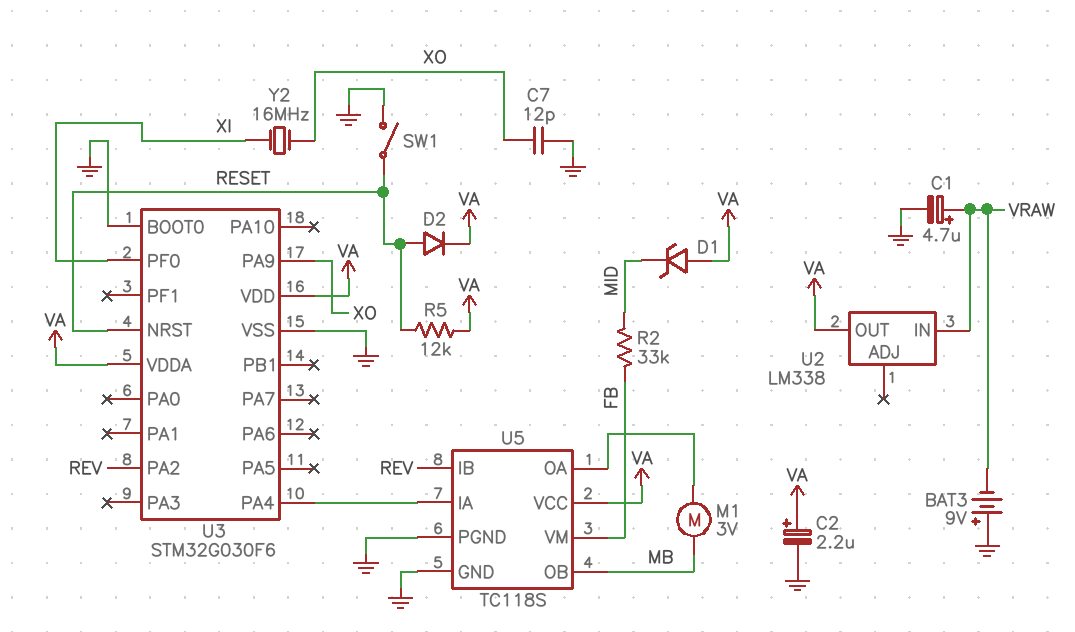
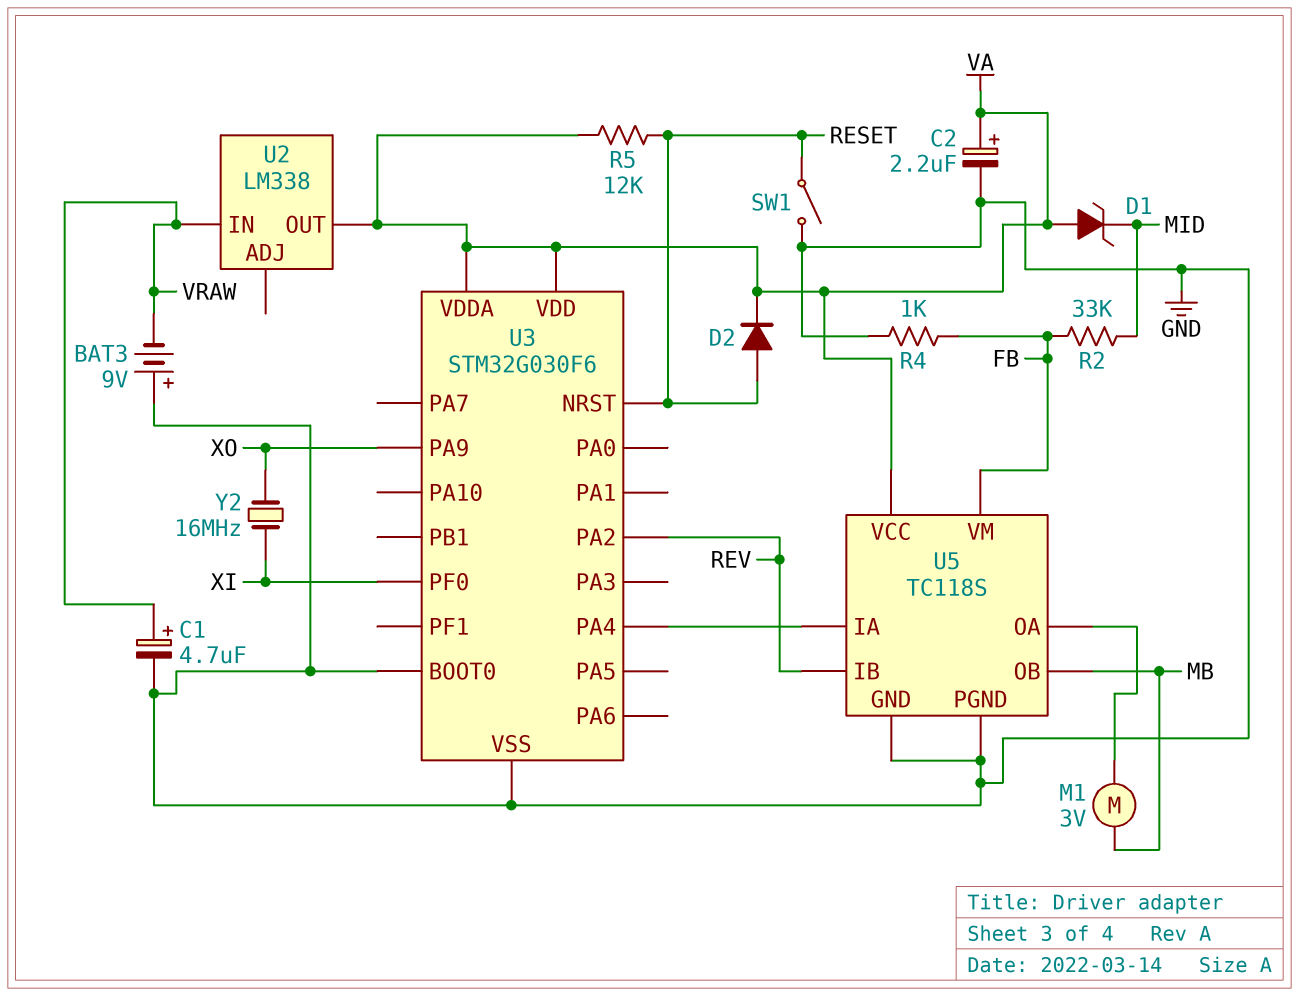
C7: 12pF (GND, XO) -> none
R4: none -> 1k (FB, GND)

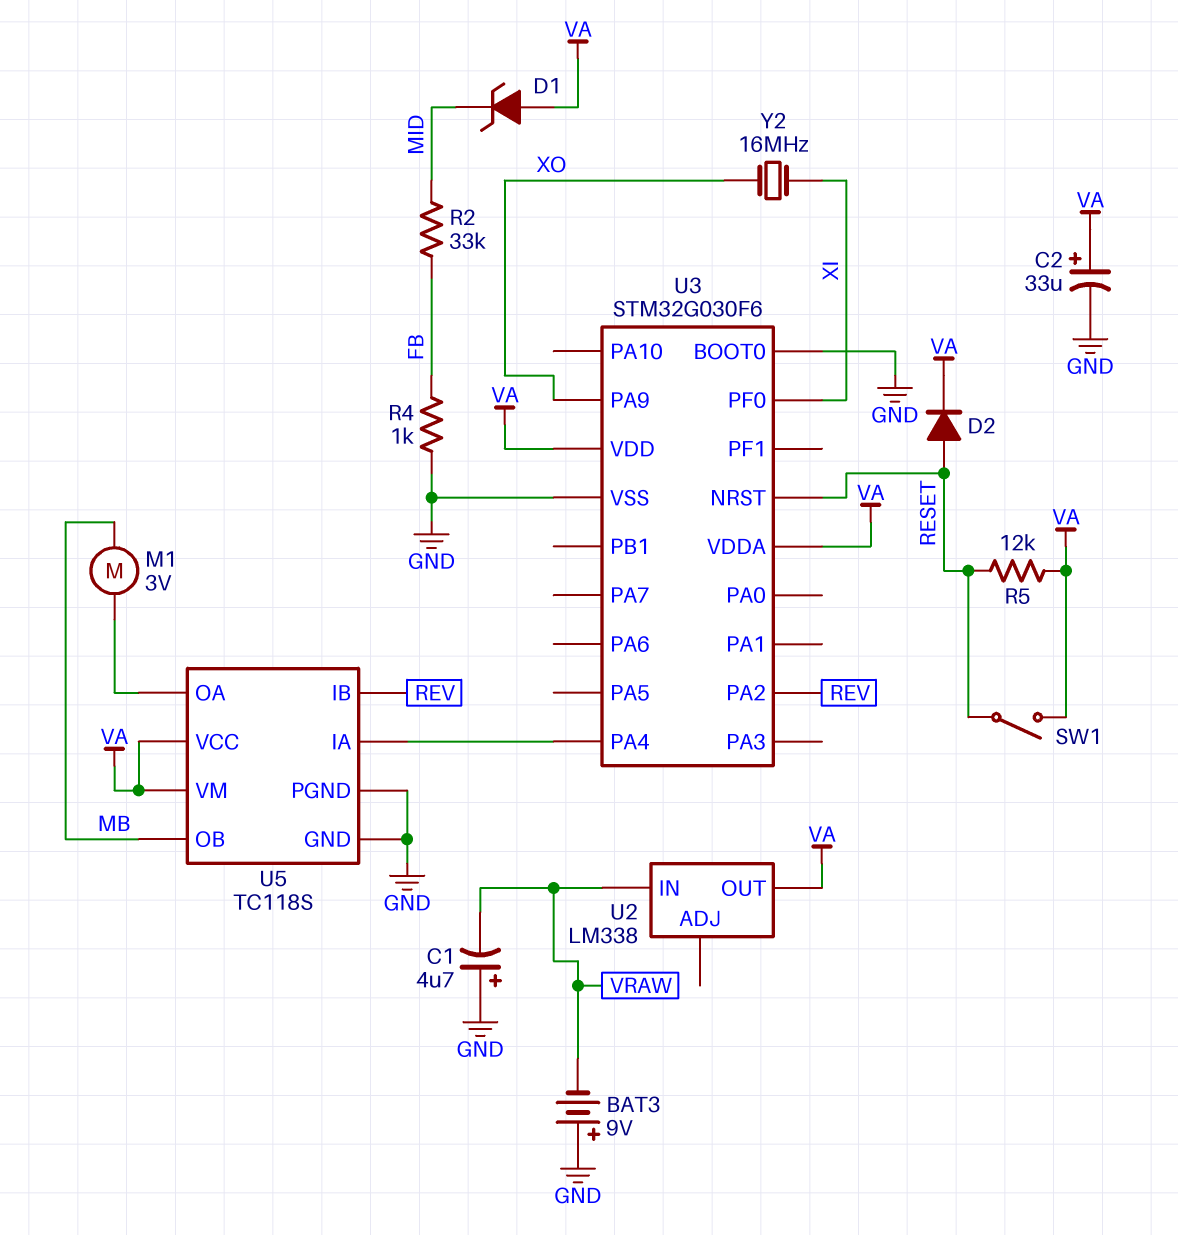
C1: 4.7uF (plus VRAW, minus GND) -> 4.7uF (plus GND, minus VRAW)
C2: 2.2uF (plus VA, minus GND) -> 33uF (plus VA, minus GND)
SW1: switch (GND, RESET) -> switch (RESET, VA)
U5 pin VM: FB -> VA

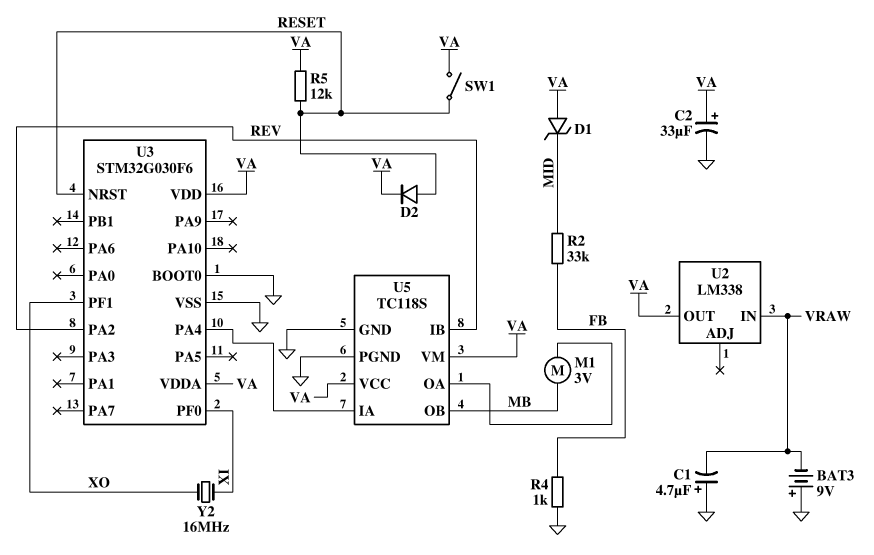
U3 pin PA9: XO -> none
U3 pin PF1: none -> XO

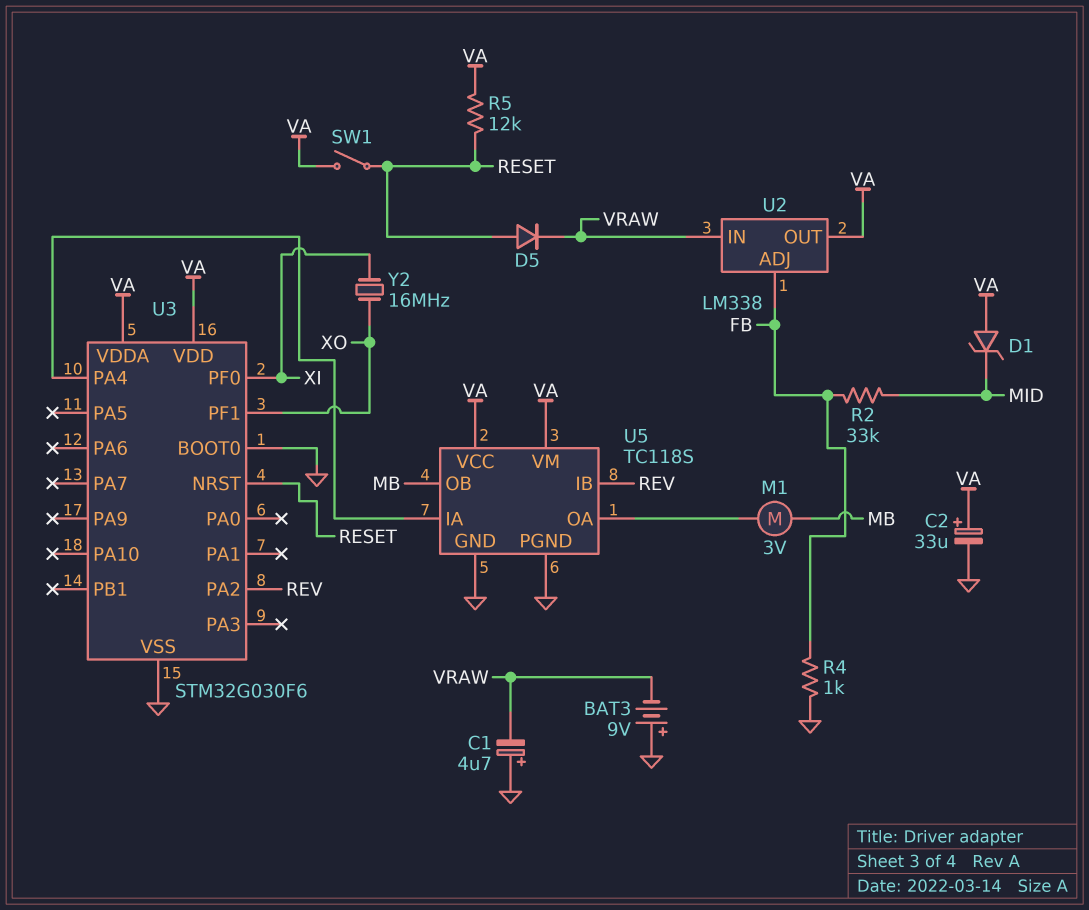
D2: diode (A RESET, K VA) -> none
D5: none -> diode (A RESET, K VRAW)
U2 pin ADJ: none -> FB

